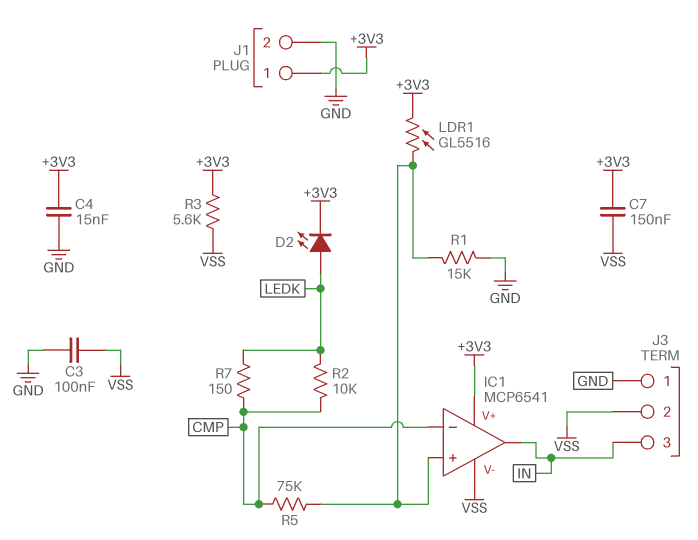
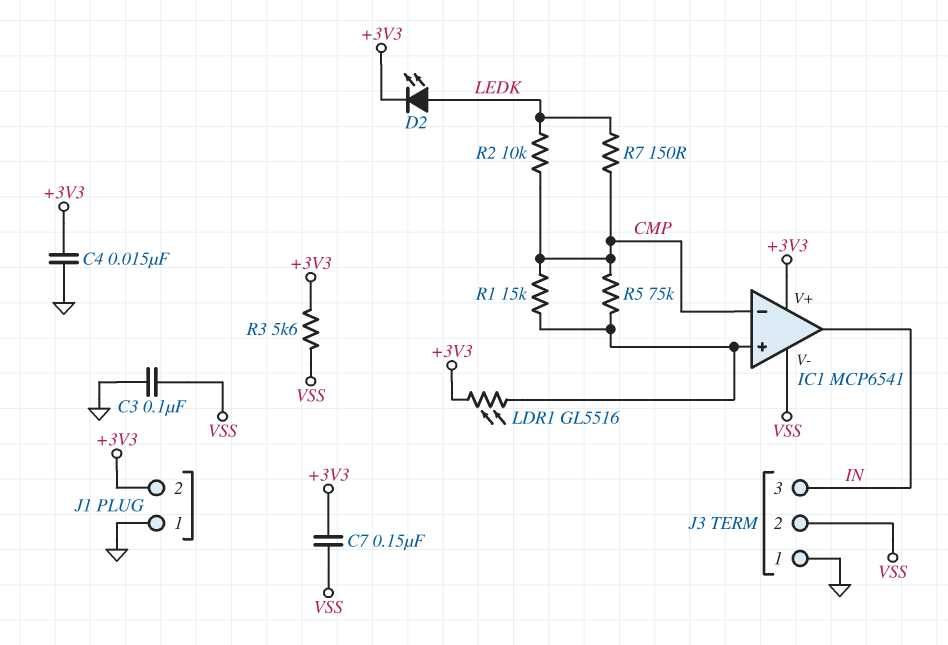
J1 pin 1: +3V3 -> GND
J1 pin 2: GND -> +3V3
R1: 15k (GND, IC1/in+) -> 15k (CMP, IC1/in+)

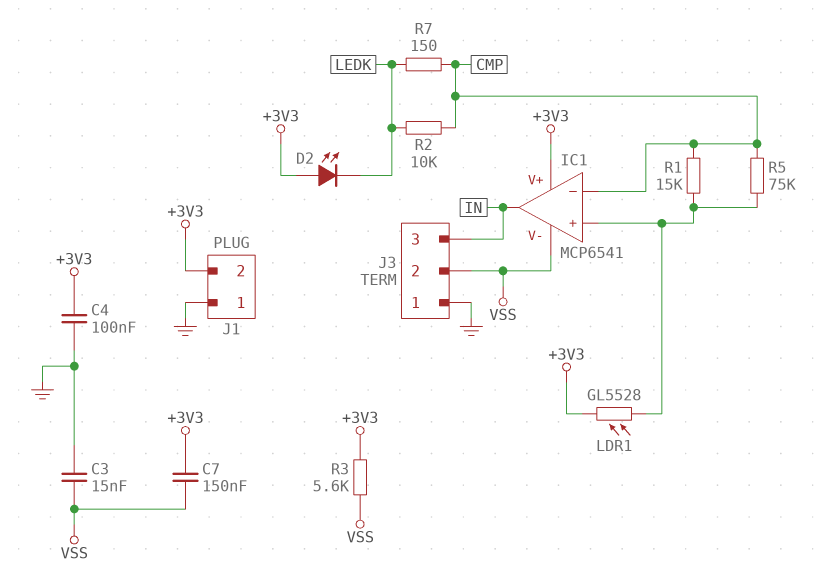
C3: 100nF (GND, VSS) -> 15nF (GND, VSS)
C4: 15nF (+3V3, GND) -> 100nF (+3V3, GND)
D2: LED (A LEDK, K +3V3) -> LED (A +3V3, K LEDK)
LDR1: GL5516 (+3V3, IC1/in+) -> GL5528 (+3V3, IC1/in+)

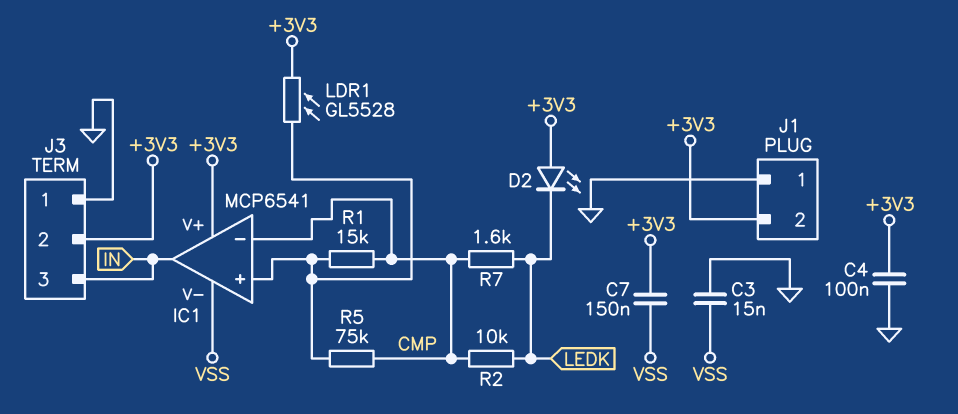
J3 pin 2: VSS -> +3V3
R3: 5.6k (+3V3, VSS) -> none
R7: 150 (CMP, LEDK) -> 1.6k (CMP, LEDK)

